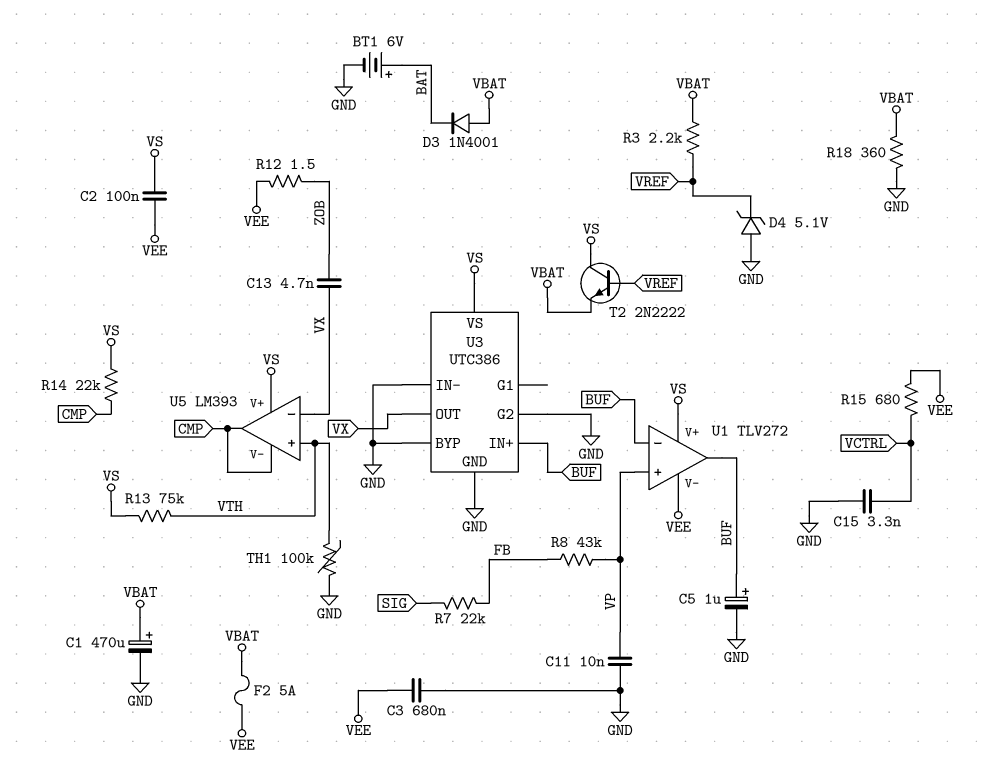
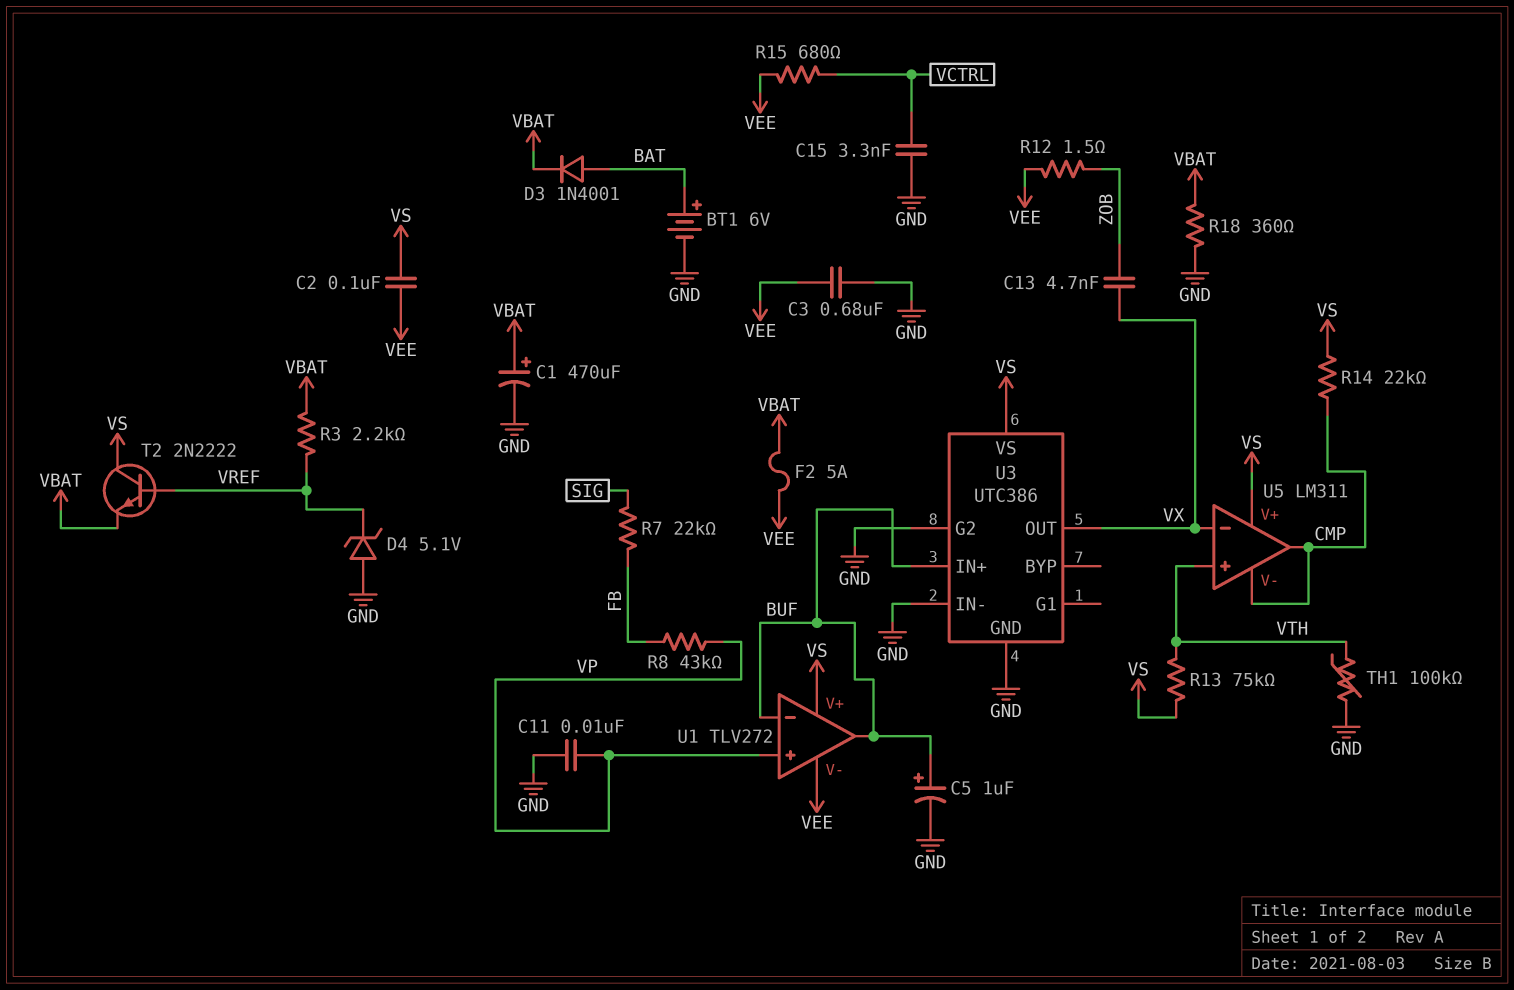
D3: diode 1N4001 (A VBAT, K BAT) -> diode 1N4001 (A BAT, K VBAT)
U3 pin BYP: GND -> none
U5: LM393 -> LM311

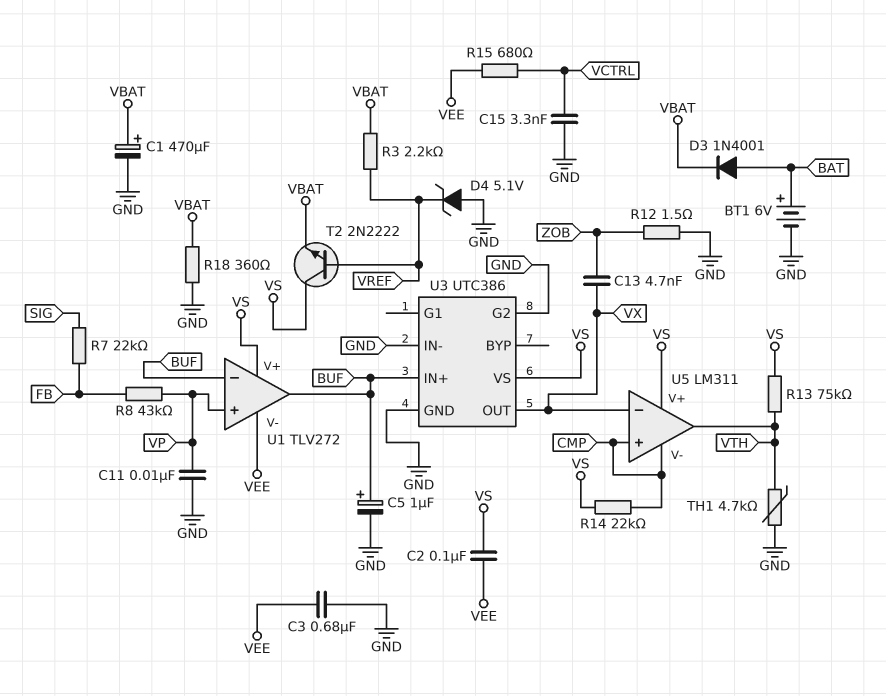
F2: 5A (VBAT, VEE) -> none
R12: 1.5 (VEE, ZOB) -> 1.5 (GND, ZOB)
TH1: 100k (GND, VTH) -> 4.7k (GND, VTH)
U5 pin in+: VTH -> CMP
U5 pin out: CMP -> VTH

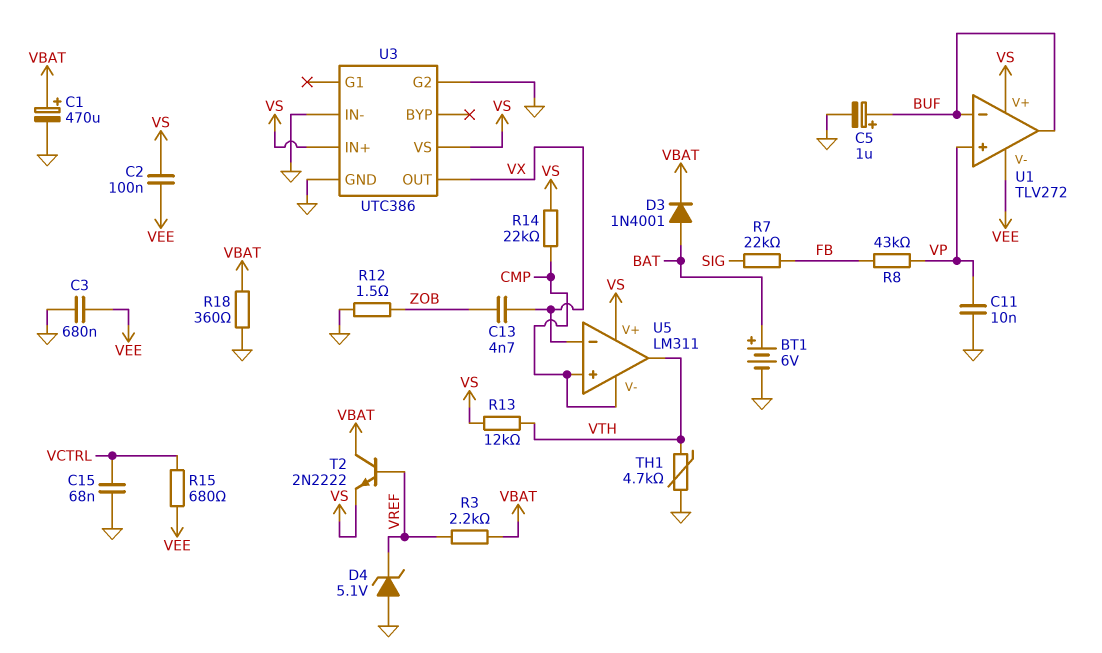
C15: 3.3nF (GND, VCTRL) -> 68nF (GND, VCTRL)
R13: 75k (VS, VTH) -> 12k (VS, VTH)
T2: NPN 2N2222 (B VREF, C VS, E VBAT) -> NPN 2N2222 (B VREF, C VBAT, E VS)
U3 pin IN+: BUF -> VS

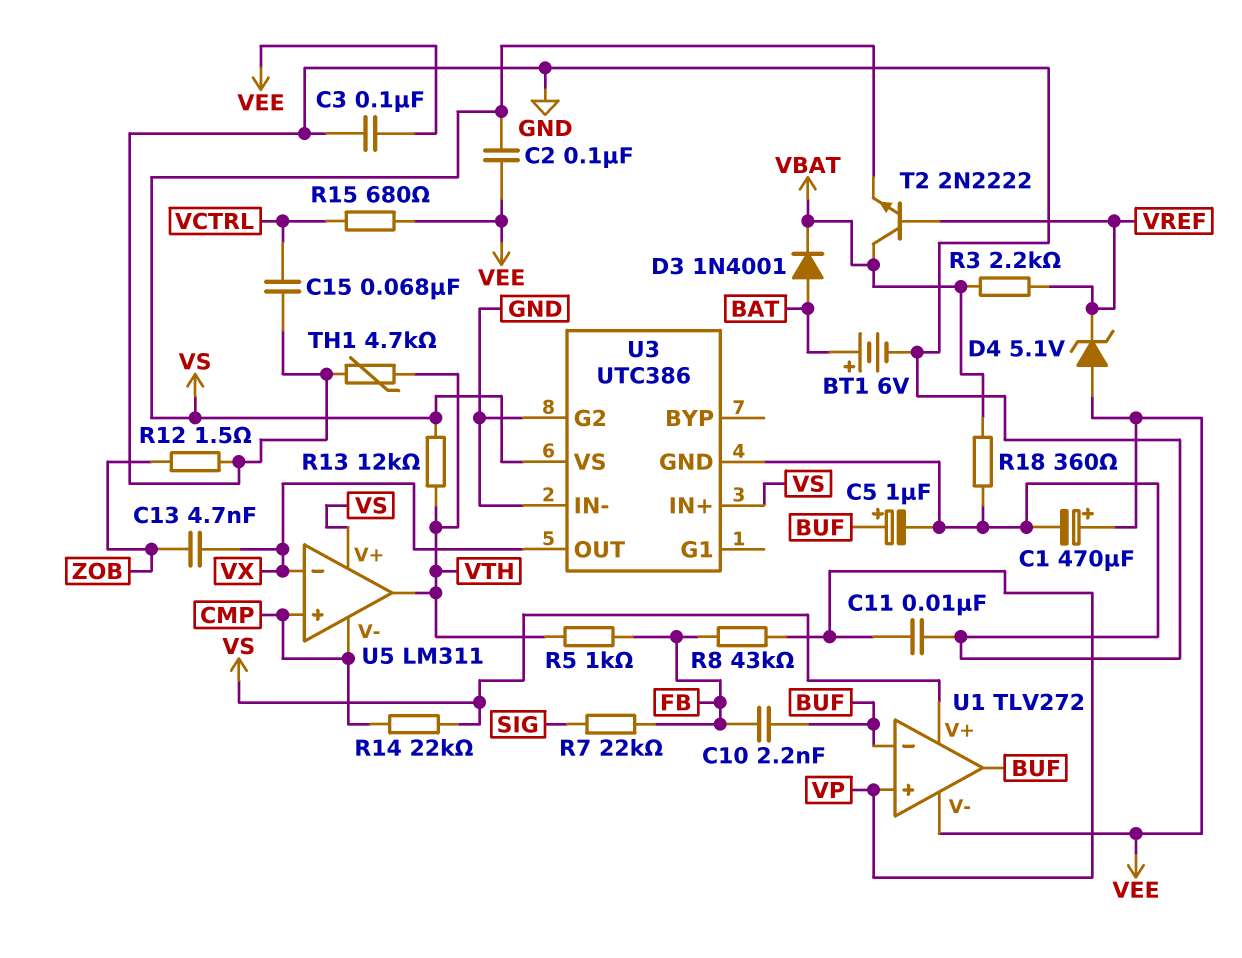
C1: 470uF (plus VBAT, minus GND) -> 470uF (plus VEE, minus GND)
C3: 680nF (GND, VEE) -> 100nF (GND, VEE)
C10: none -> 2.2nF (BUF, FB)
D4: zener 5.1V (A GND, K VREF) -> zener 5.1V (A VEE, K VREF)
R5: none -> 1k (FB, VTH)

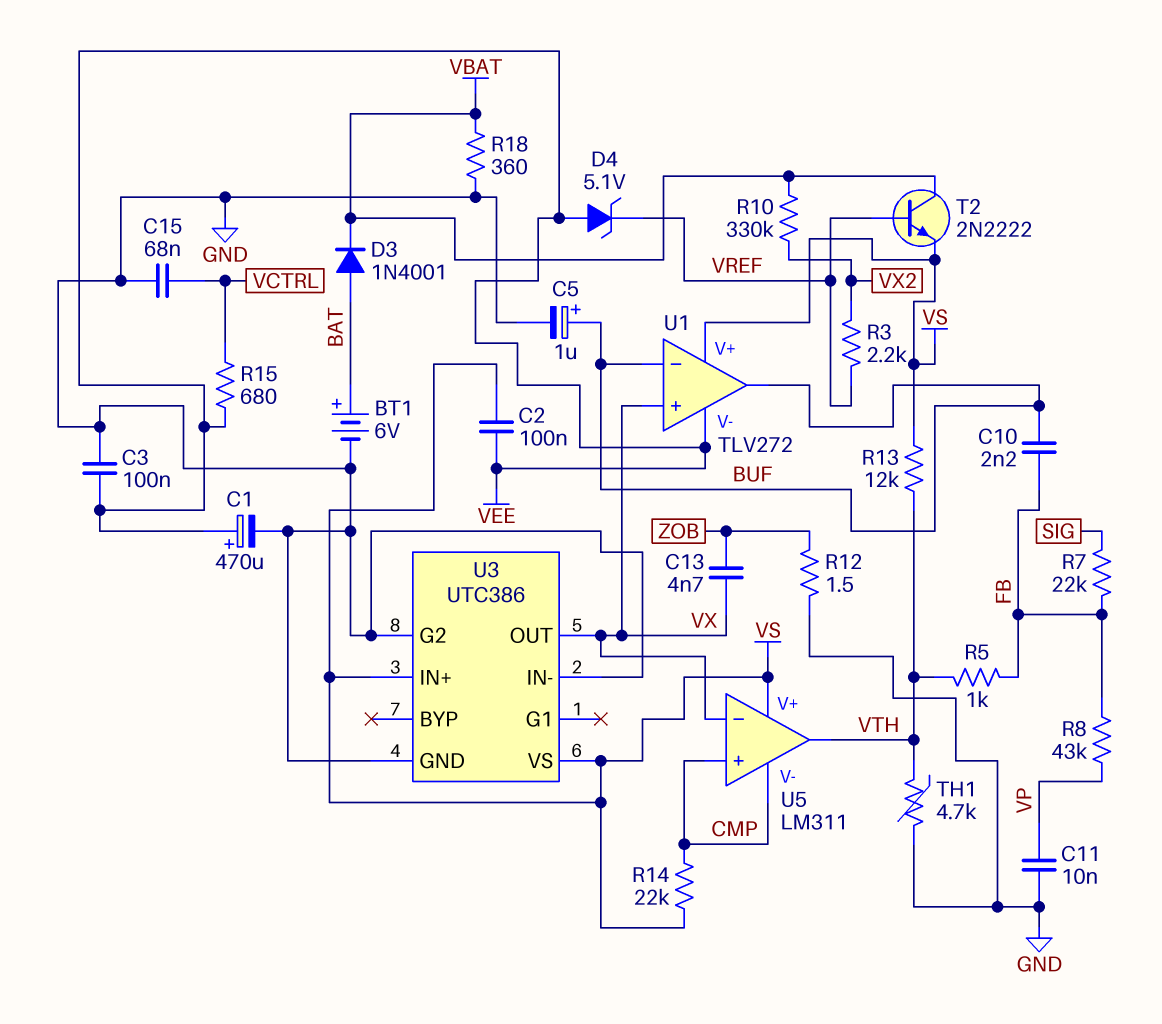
R3: 2.2k (VBAT, VREF) -> 2.2k (VREF, VX2)
R10: none -> 330k (VBAT, VX2)
U1 pin in+: VP -> VX

